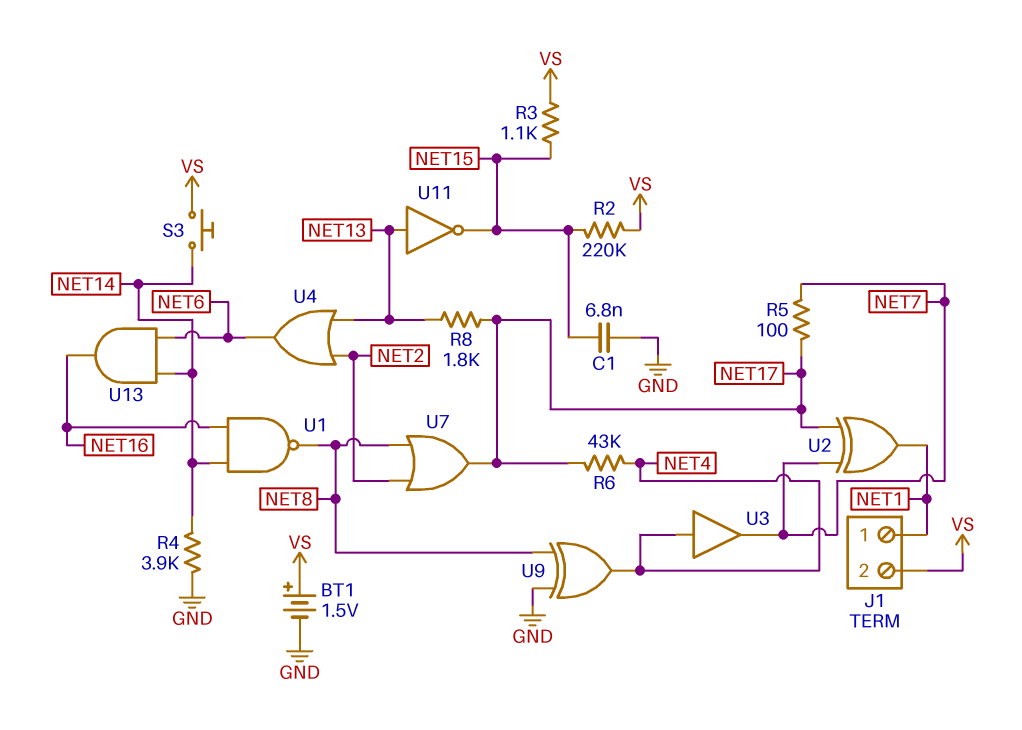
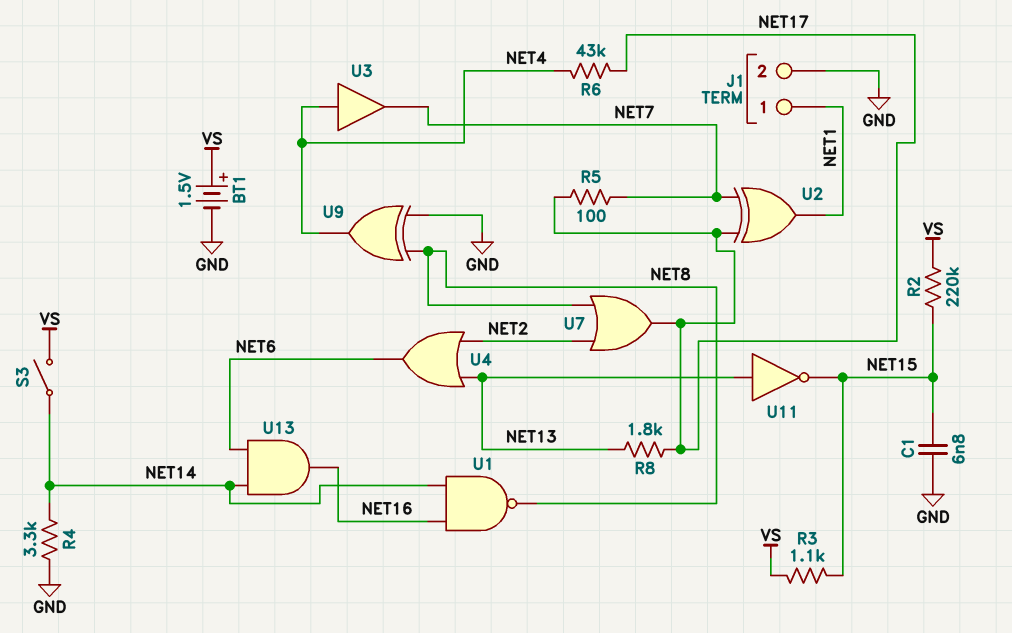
J1 pin 2: VS -> GND
R4: 3.9k (GND, NET14) -> 3.3k (GND, NET14)
S3: button (NET14, VS) -> switch (NET14, VS)

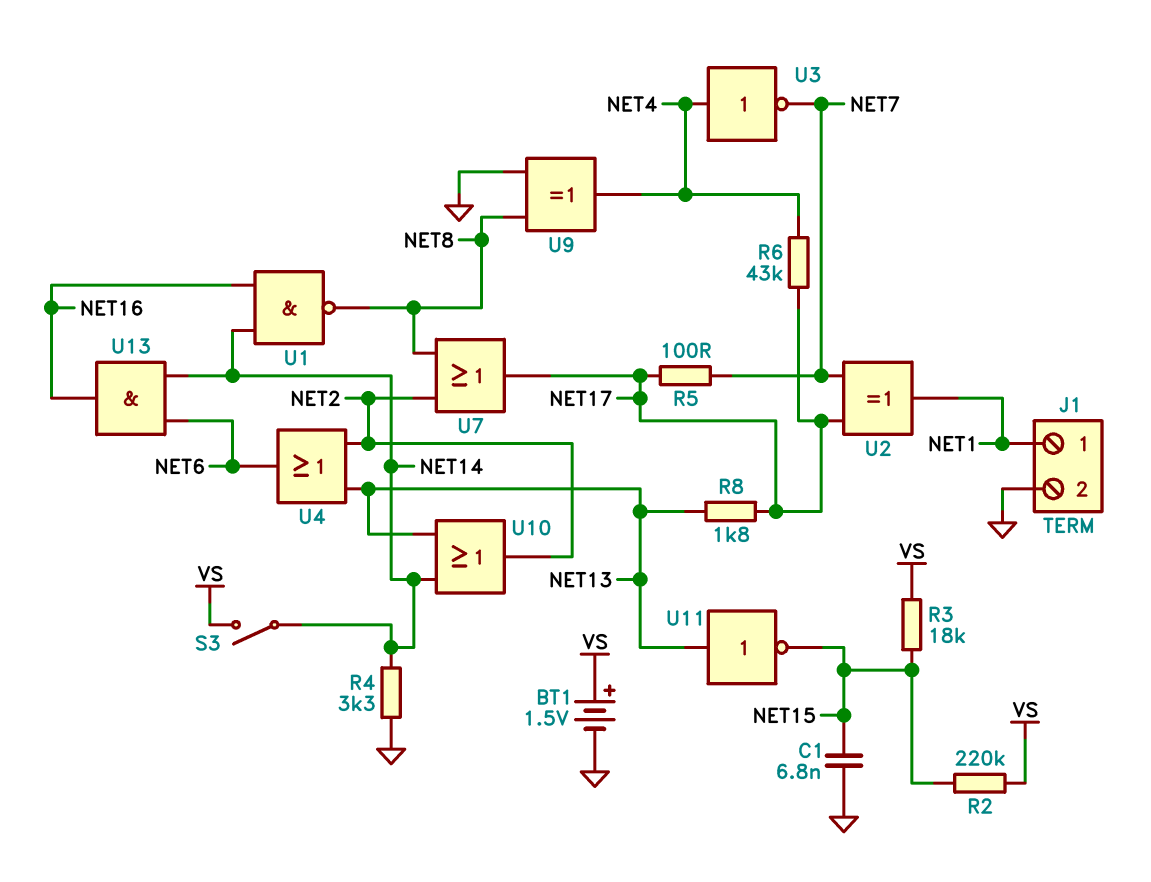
R3: 1.1k (NET15, VS) -> 18k (NET15, VS)
U3: buffer (in NET4, out NET7) -> NOT (in NET4, out NET7)
U10: none -> OR (in NET13, in NET14, out NET2)

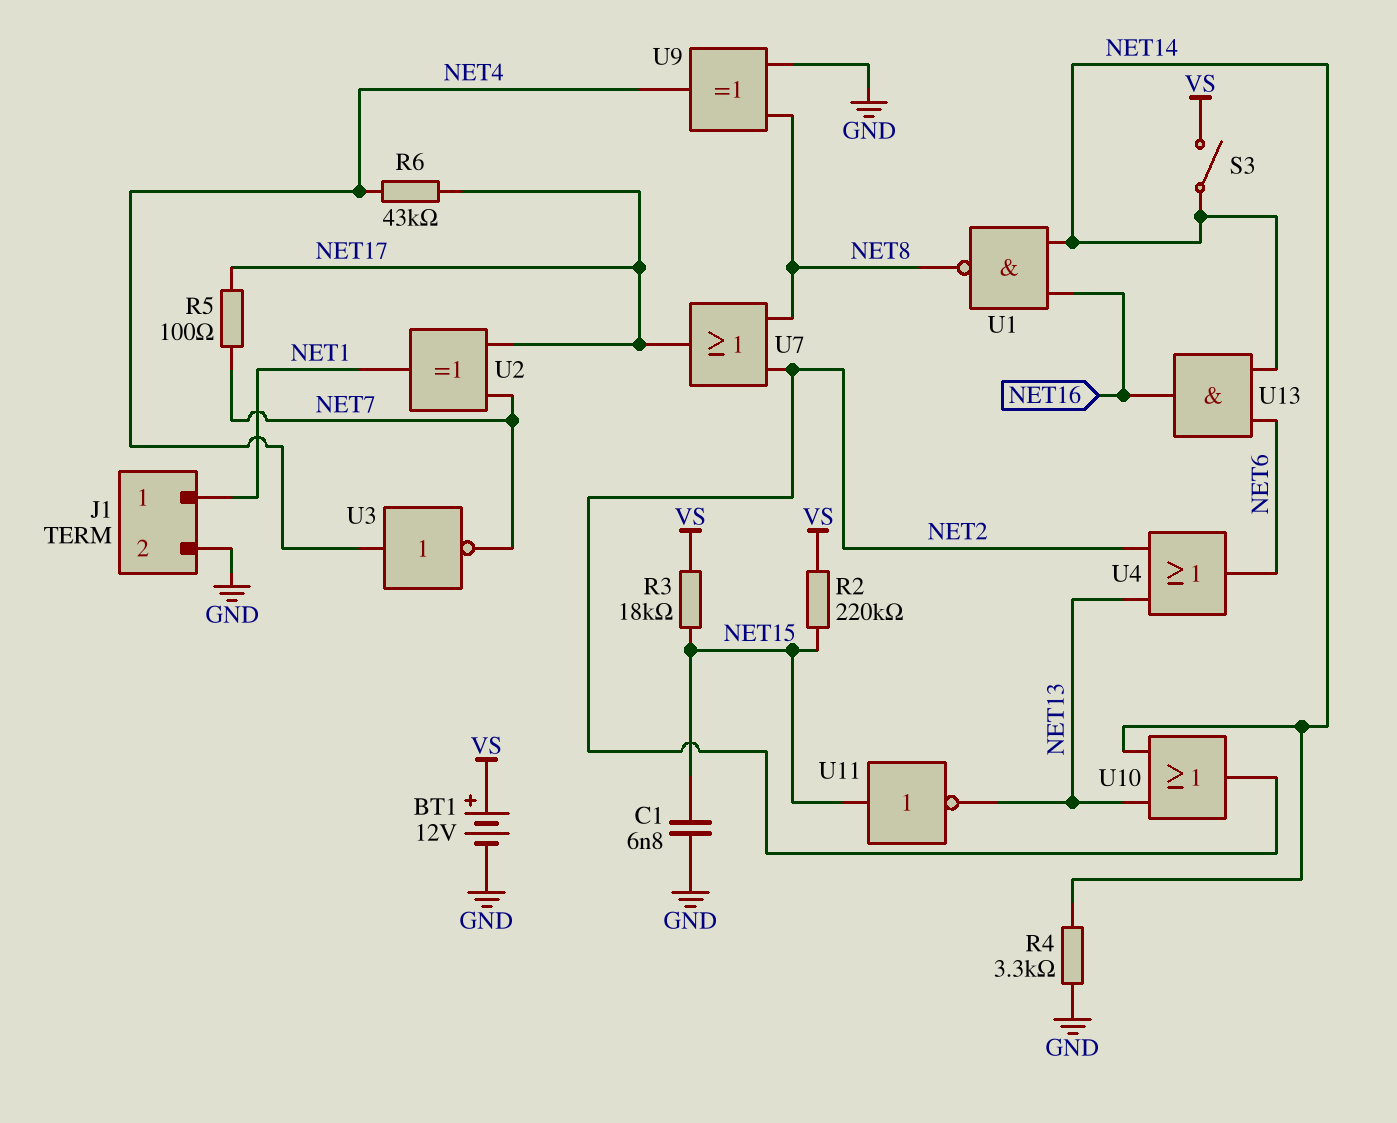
BT1: 1.5V (plus VS, minus GND) -> 12V (plus VS, minus GND)
R8: 1.8k (NET13, NET17) -> none
U11: NOT (in NET13, out NET15) -> NOT (in NET15, out NET13)

